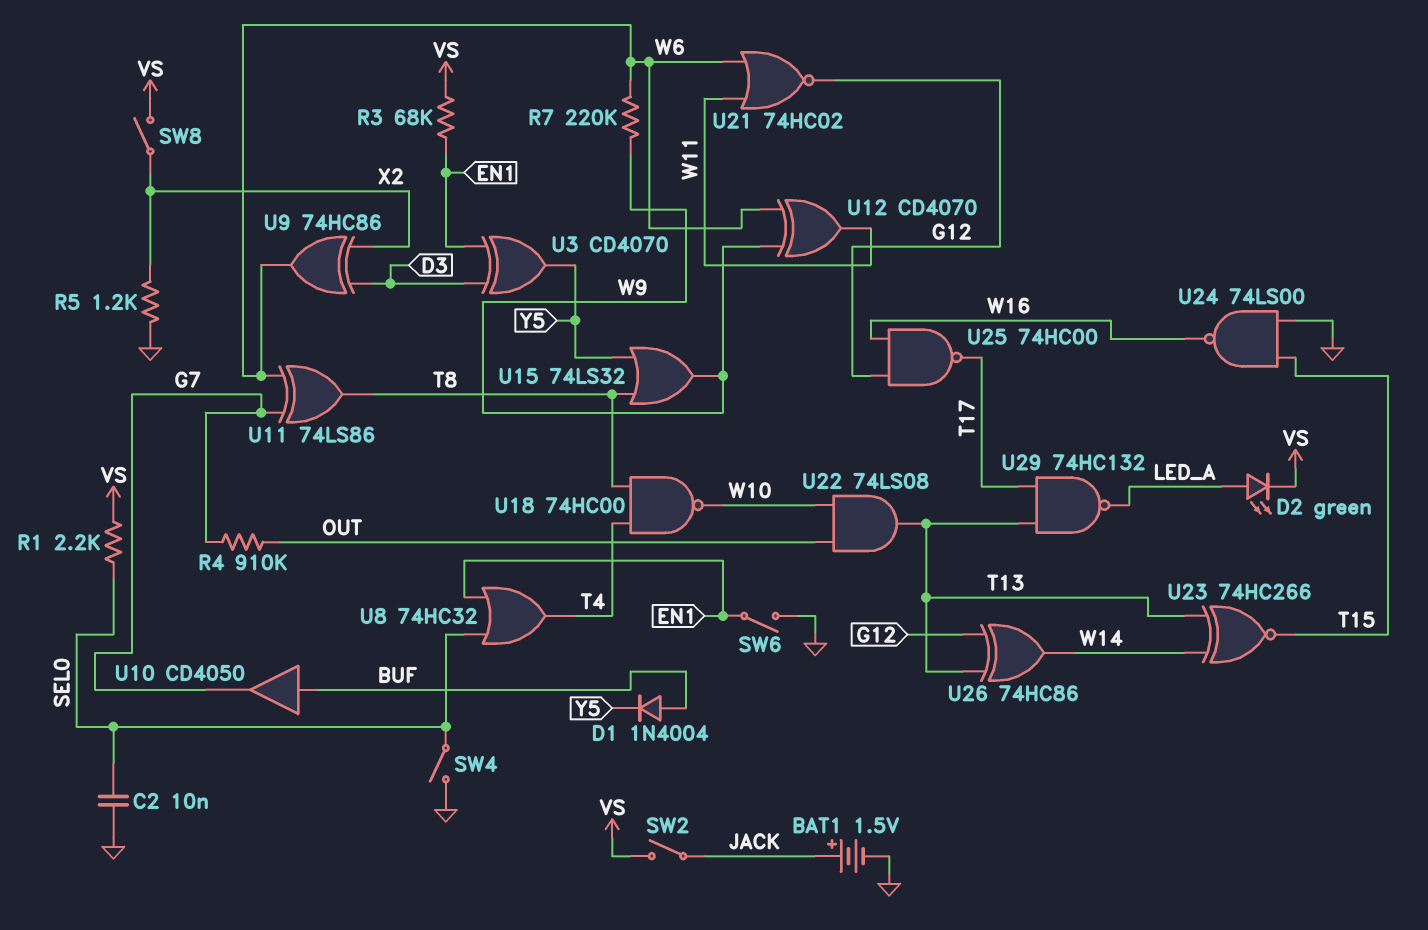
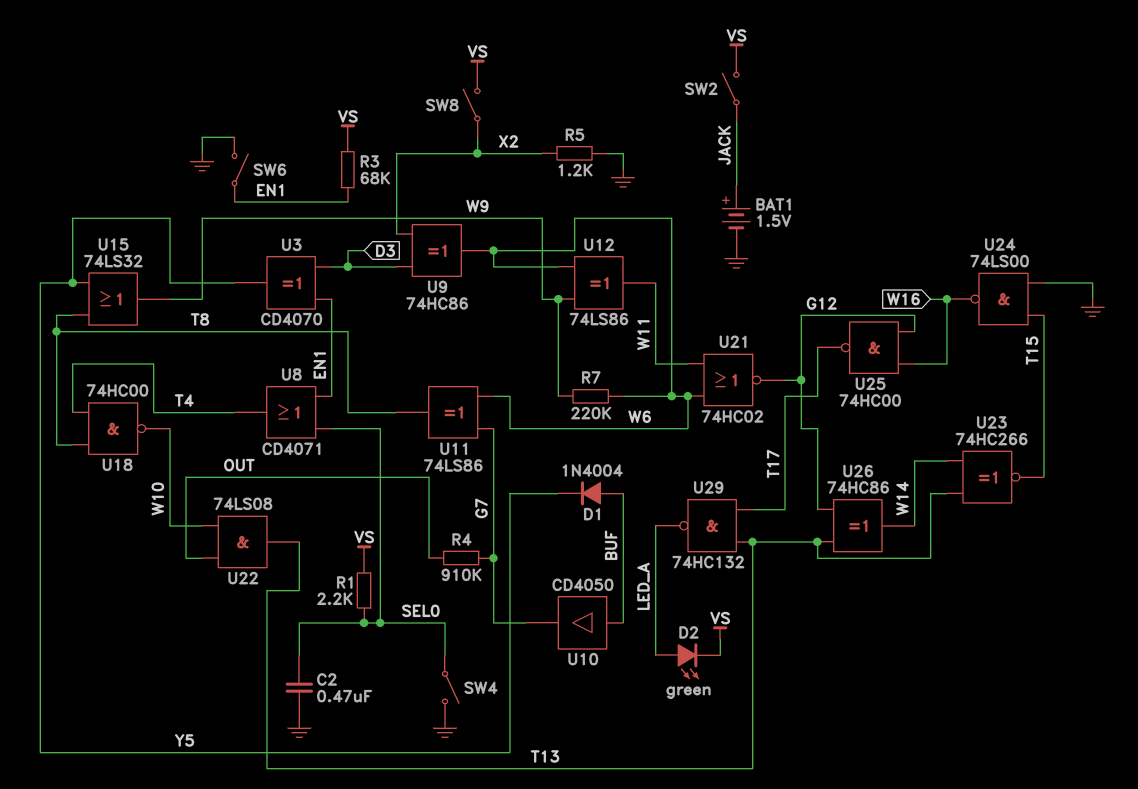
C2: 10nF (GND, SEL0) -> 470nF (GND, SEL0)
U8: OR 74HC32 (in EN1, in SEL0, out T4) -> OR CD4071 (in EN1, in SEL0, out T4)
U12: XOR CD4070 (in W6, in W9, out W11) -> XOR 74LS86 (in W6, in W9, out W11)

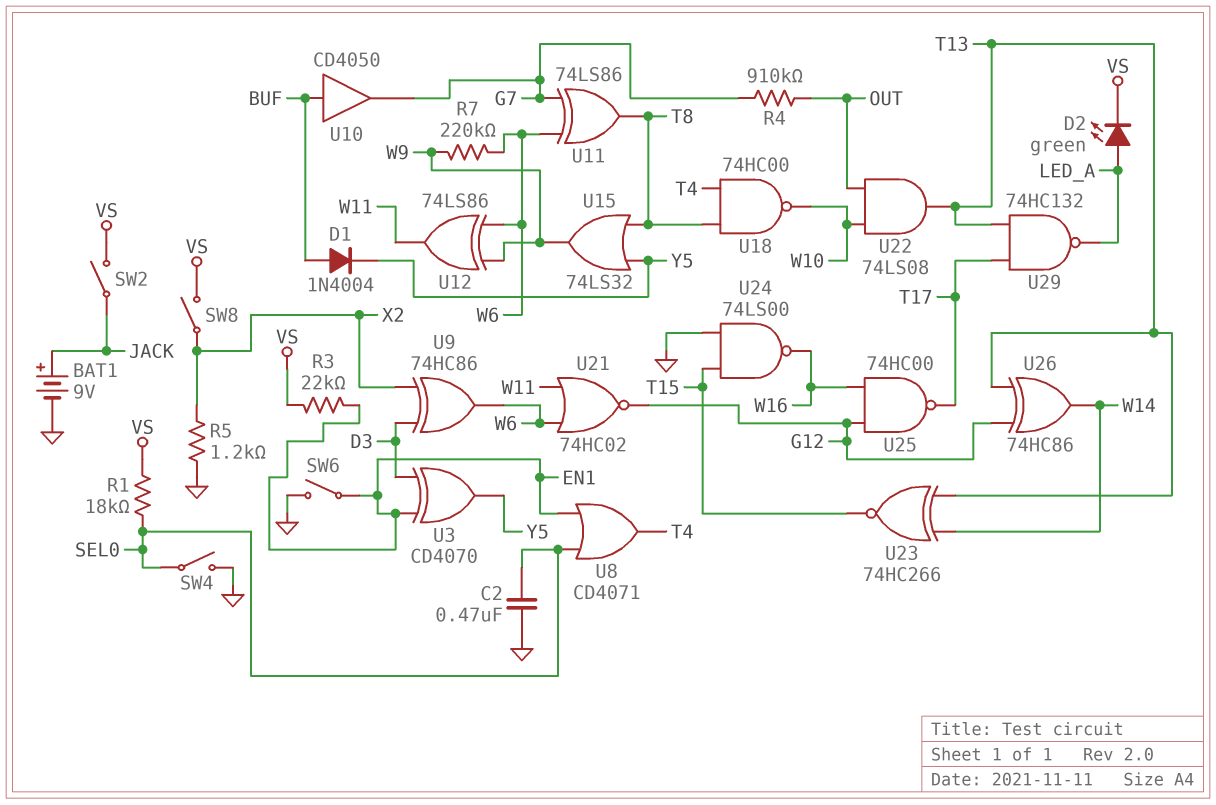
BAT1: 1.5V (plus JACK, minus GND) -> 9V (plus JACK, minus GND)
R1: 2.2k (SEL0, VS) -> 18k (SEL0, VS)
R3: 68k (EN1, VS) -> 22k (EN1, VS)

